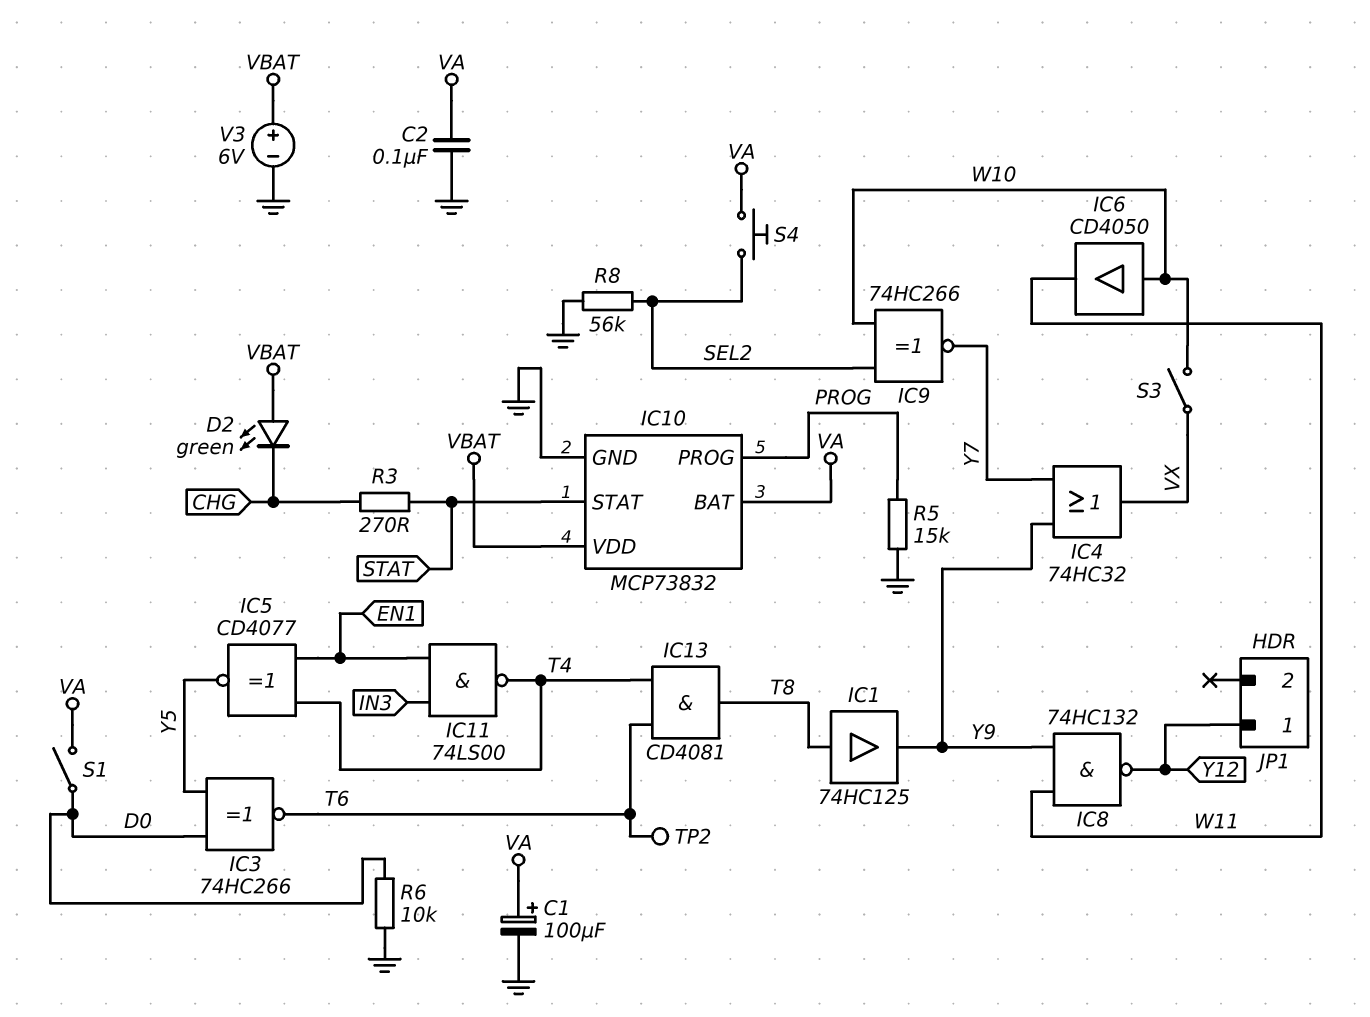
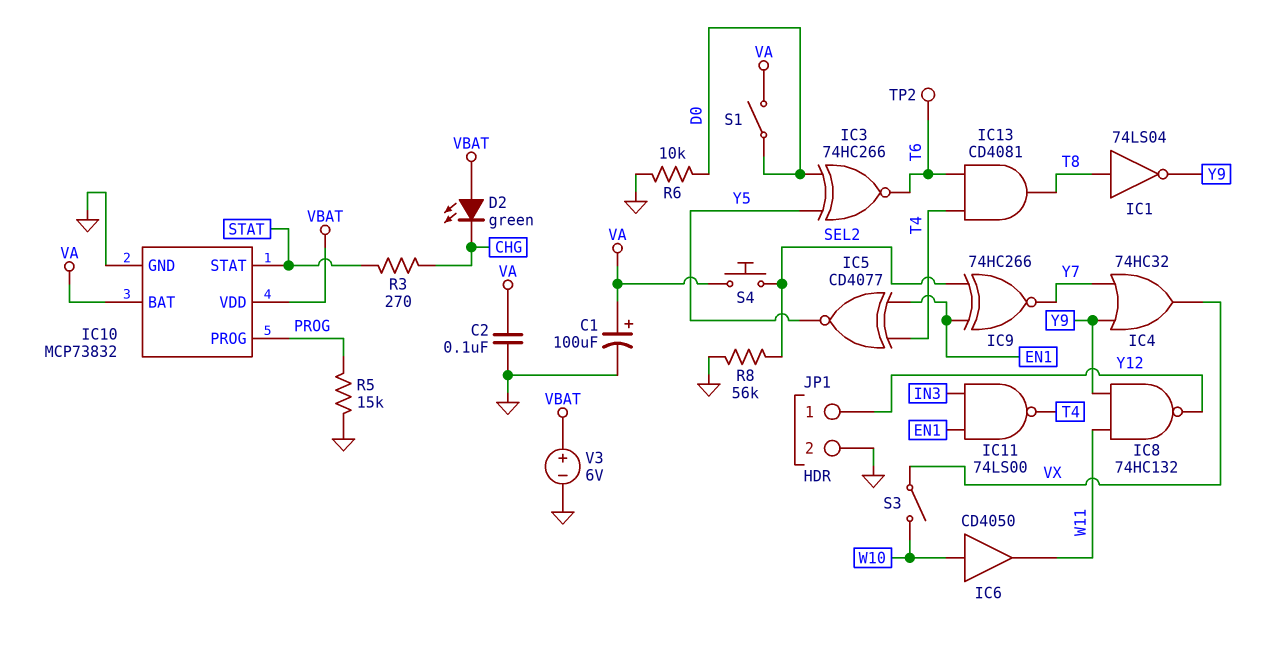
IC1: buffer 74HC125 (in T8, out Y9) -> NOT 74LS04 (in T8, out Y9)
IC9: XNOR 74HC266 (in SEL2, in W10, out Y7) -> XNOR 74HC266 (in EN1, in SEL2, out Y7)
JP1 pin 2: none -> GND

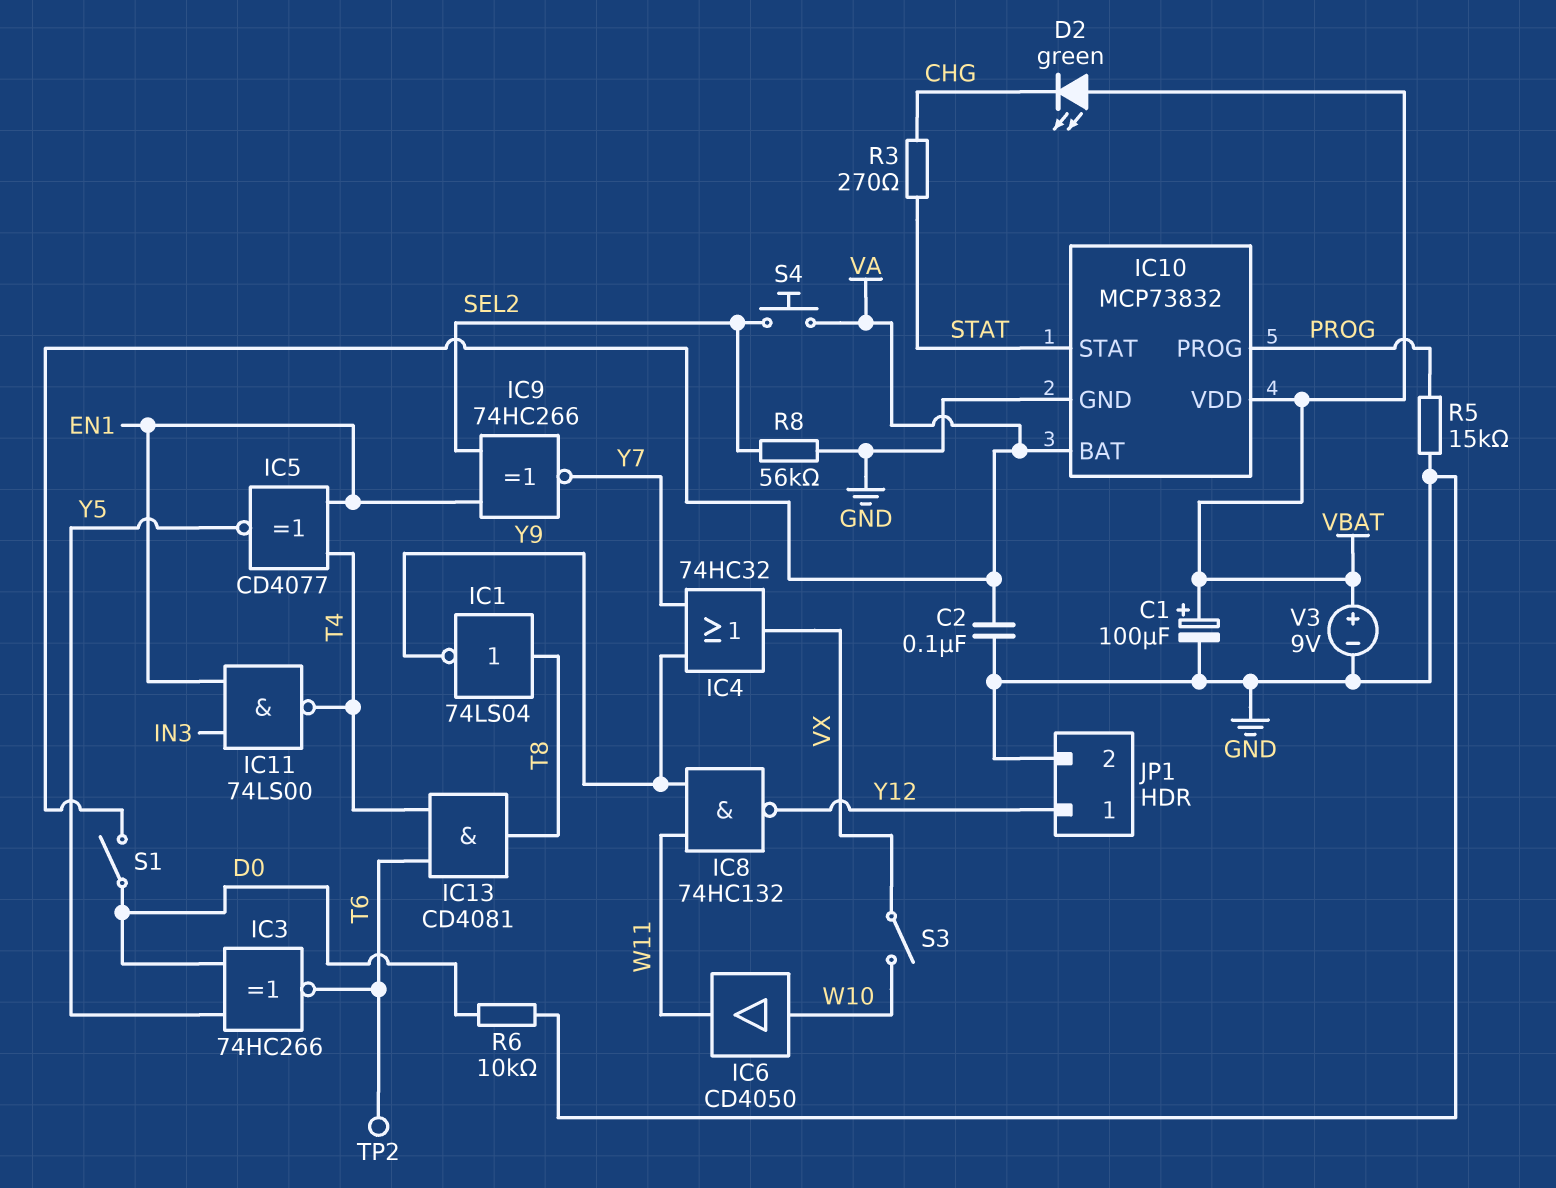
C1: 100uF (plus VA, minus GND) -> 100uF (plus VBAT, minus GND)
V3: 6V (plus VBAT, minus GND) -> 9V (plus VBAT, minus GND)

